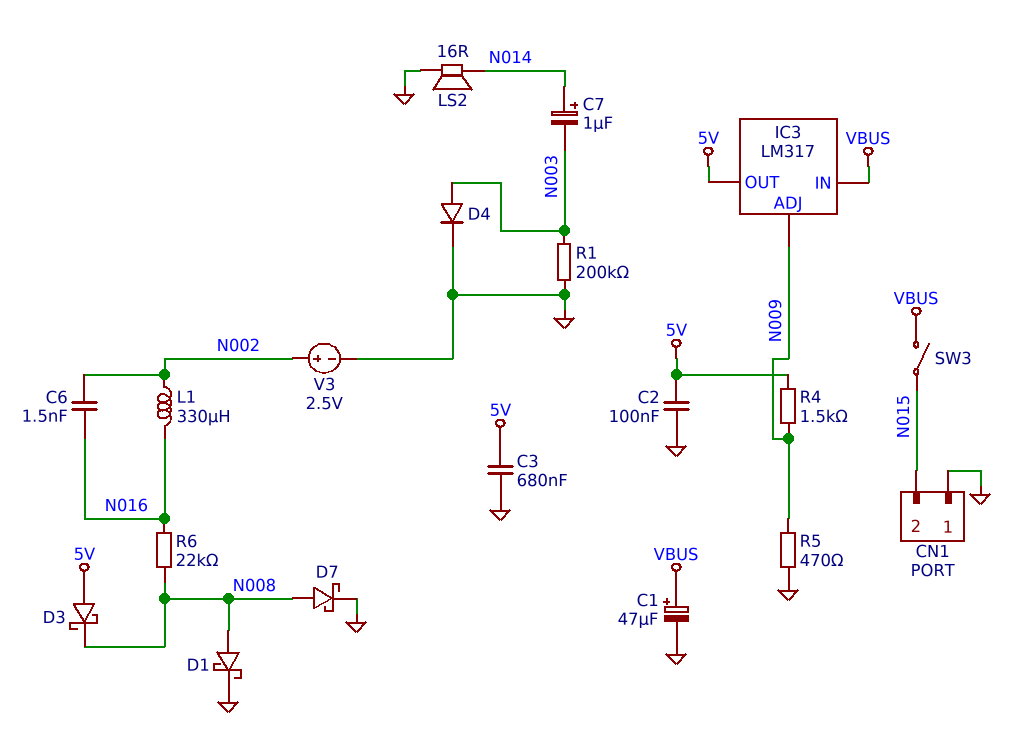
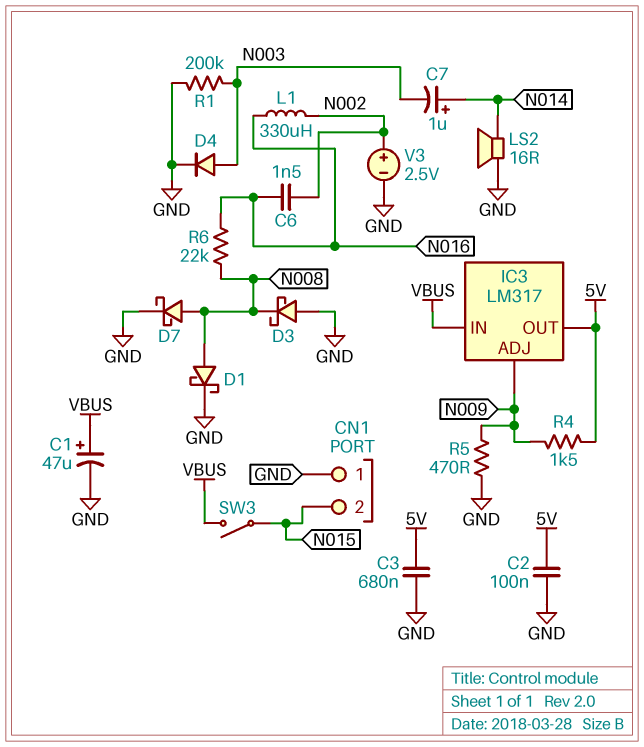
D3: schottky (A 5V, K N008) -> schottky (A GND, K N008)

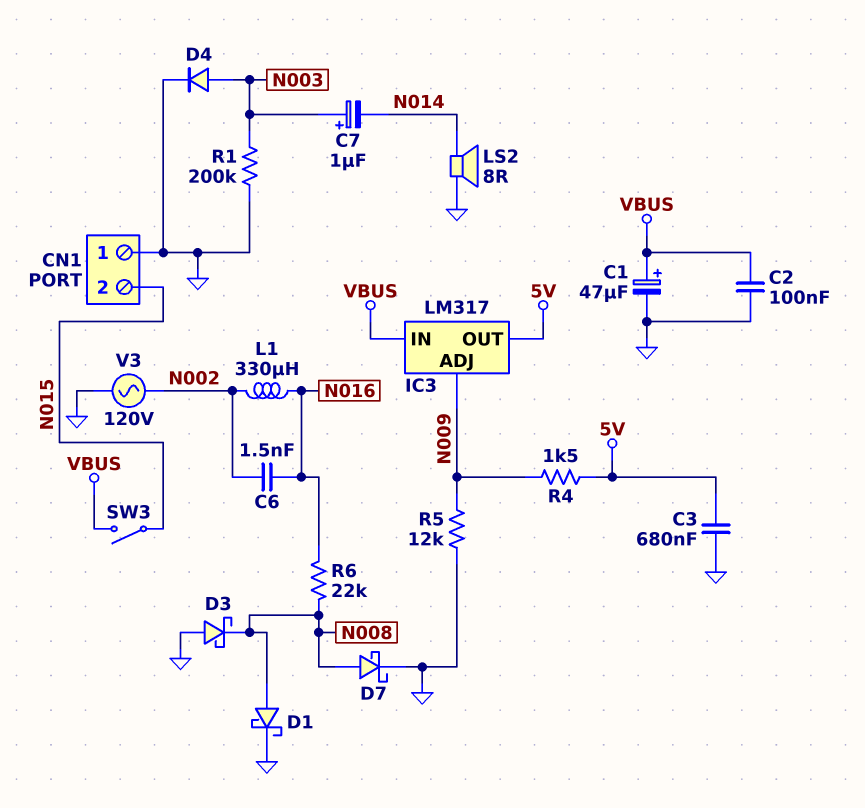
C2: 100nF (5V, GND) -> 100nF (GND, VBUS)
C7: 1uF (plus N014, minus N003) -> 1uF (plus N003, minus N014)
LS2: speaker 16R (GND, N014) -> speaker 8R (GND, N014)
R5: 470 (GND, N009) -> 12k (GND, N009)
V3: 2.5V (plus N002, minus GND) -> AC 120V (GND, N002)

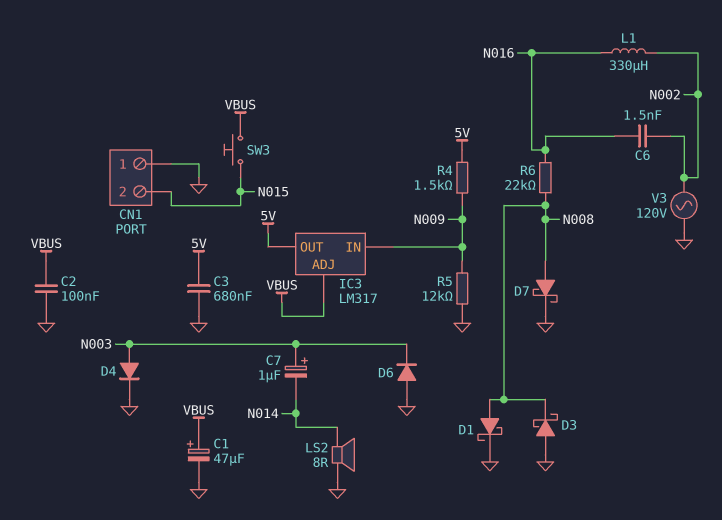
D6: none -> diode (A GND, K N003)
IC3 pin ADJ: N009 -> VBUS
IC3 pin IN: VBUS -> N009
R1: 200k (GND, N003) -> none
SW3: switch (N015, VBUS) -> button (N015, VBUS)

